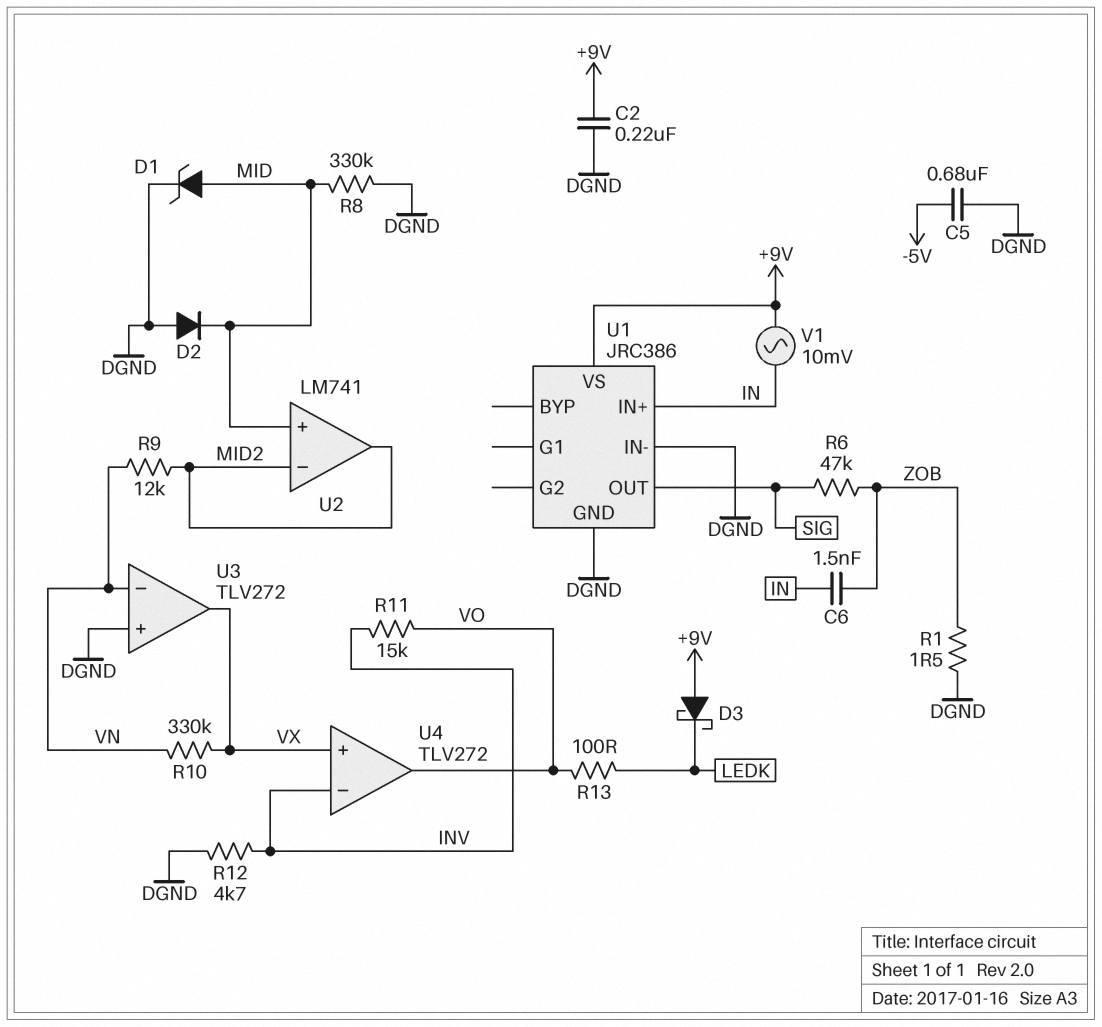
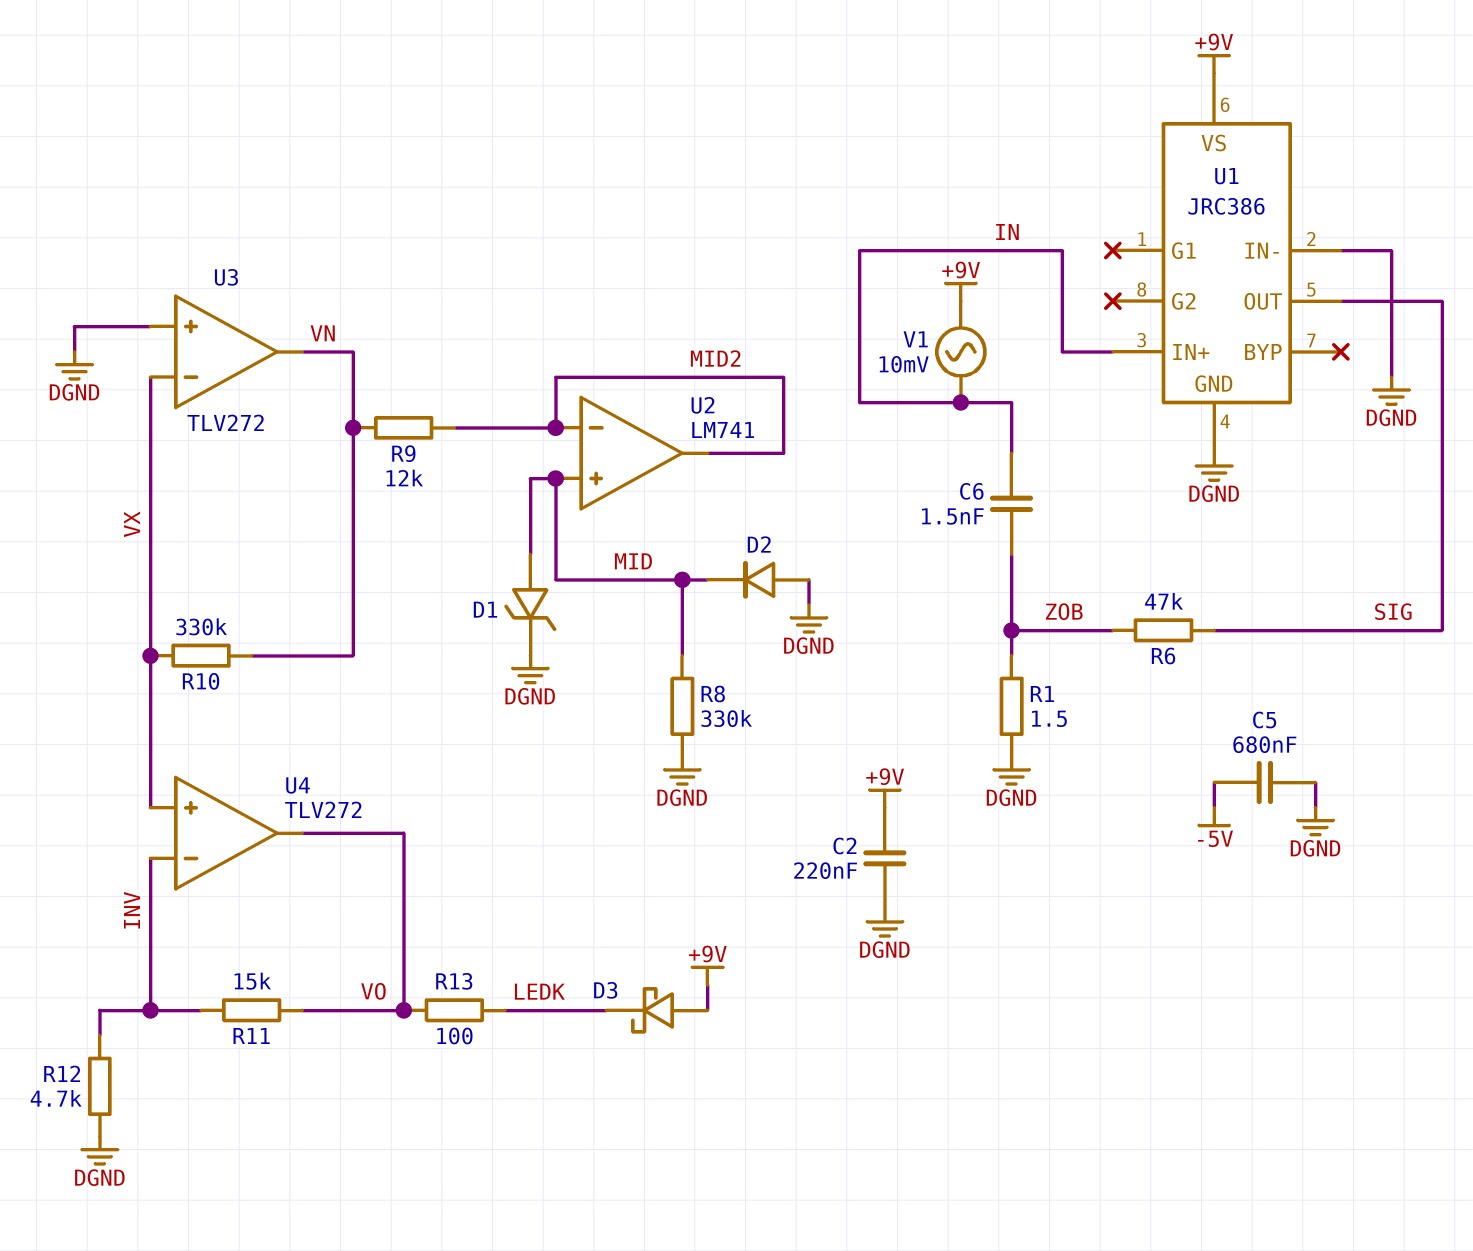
U3 pin in-: VN -> VX
U3 pin out: VX -> VN

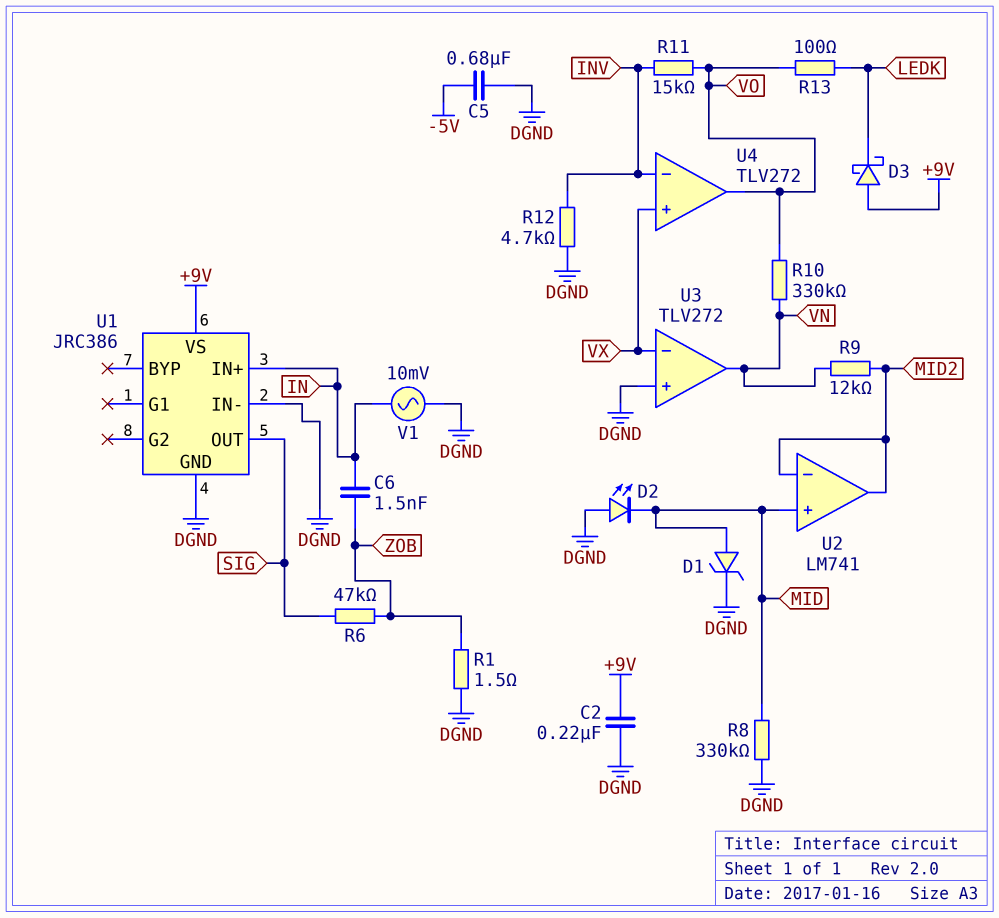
D2: diode (A DGND, K MID) -> LED (A DGND, K MID)
R10: 330k (VN, VX) -> 330k (VN, VO)
V1: AC 10mV (+9V, IN) -> AC 10mV (DGND, IN)

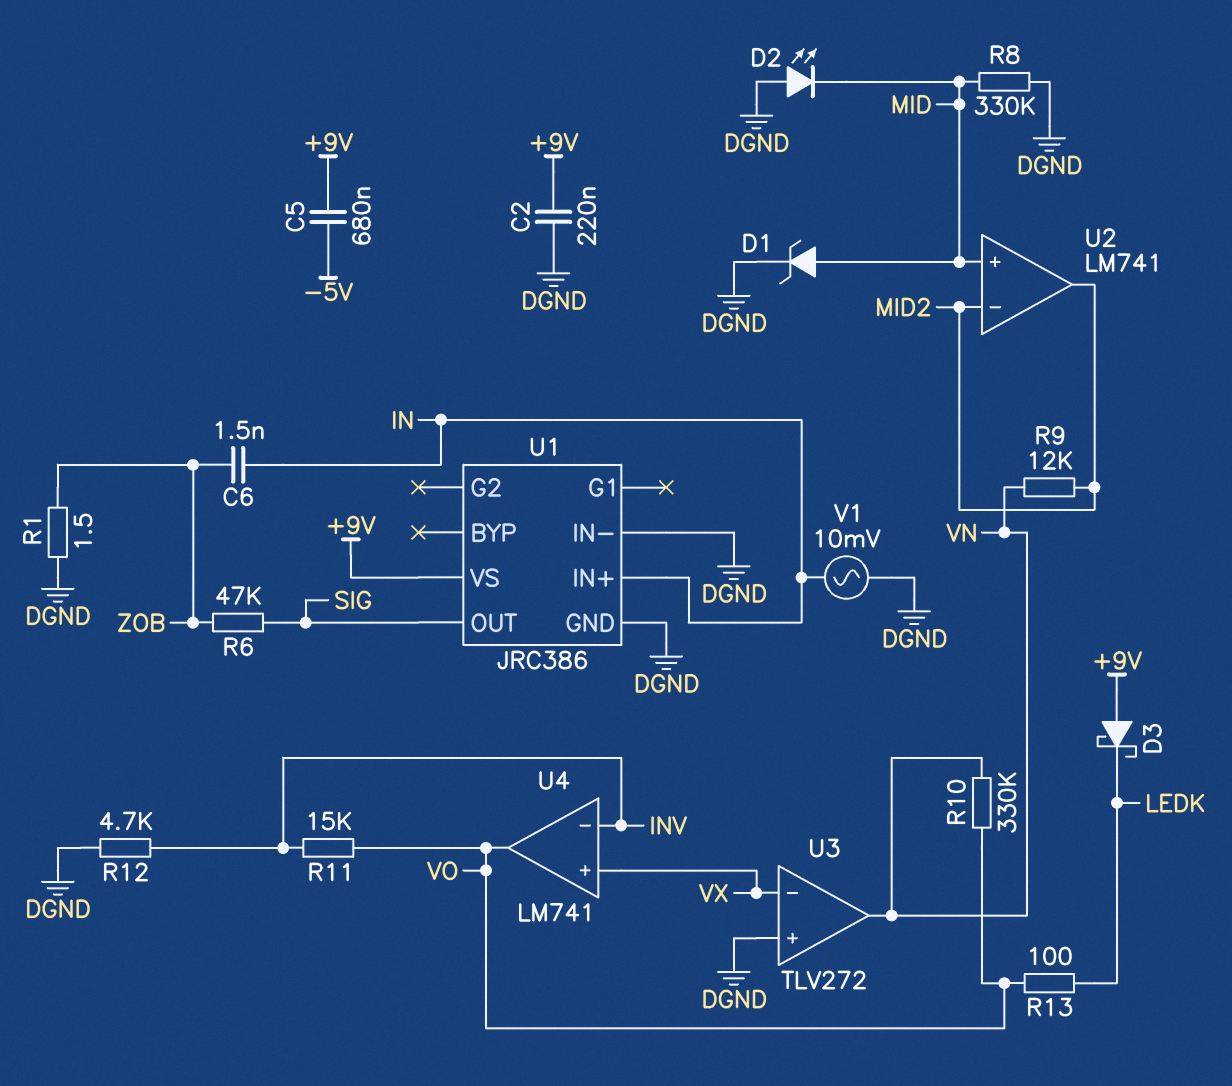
C5: 680nF (-5V, DGND) -> 680nF (+9V, -5V)
U4: TLV272 -> LM741

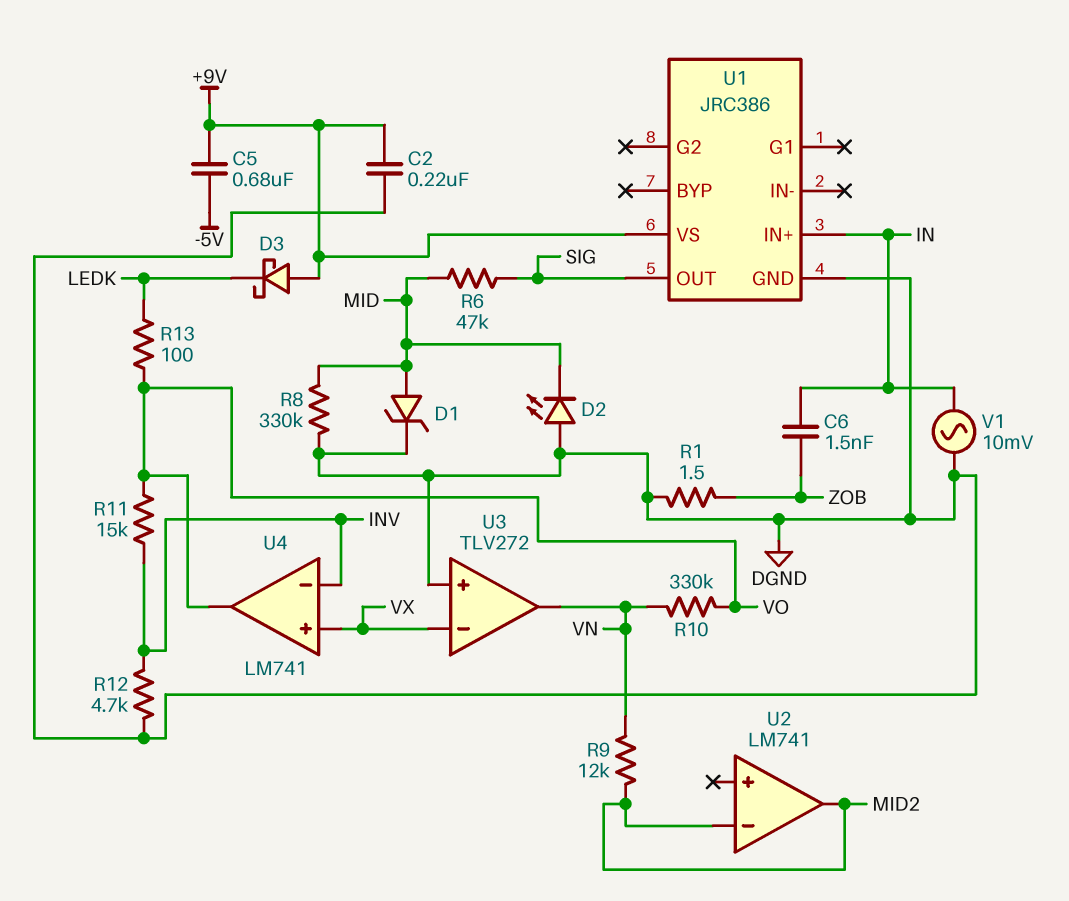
R6: 47k (SIG, ZOB) -> 47k (MID, SIG)
U1 pin IN-: DGND -> none
U2 pin in+: MID -> none

